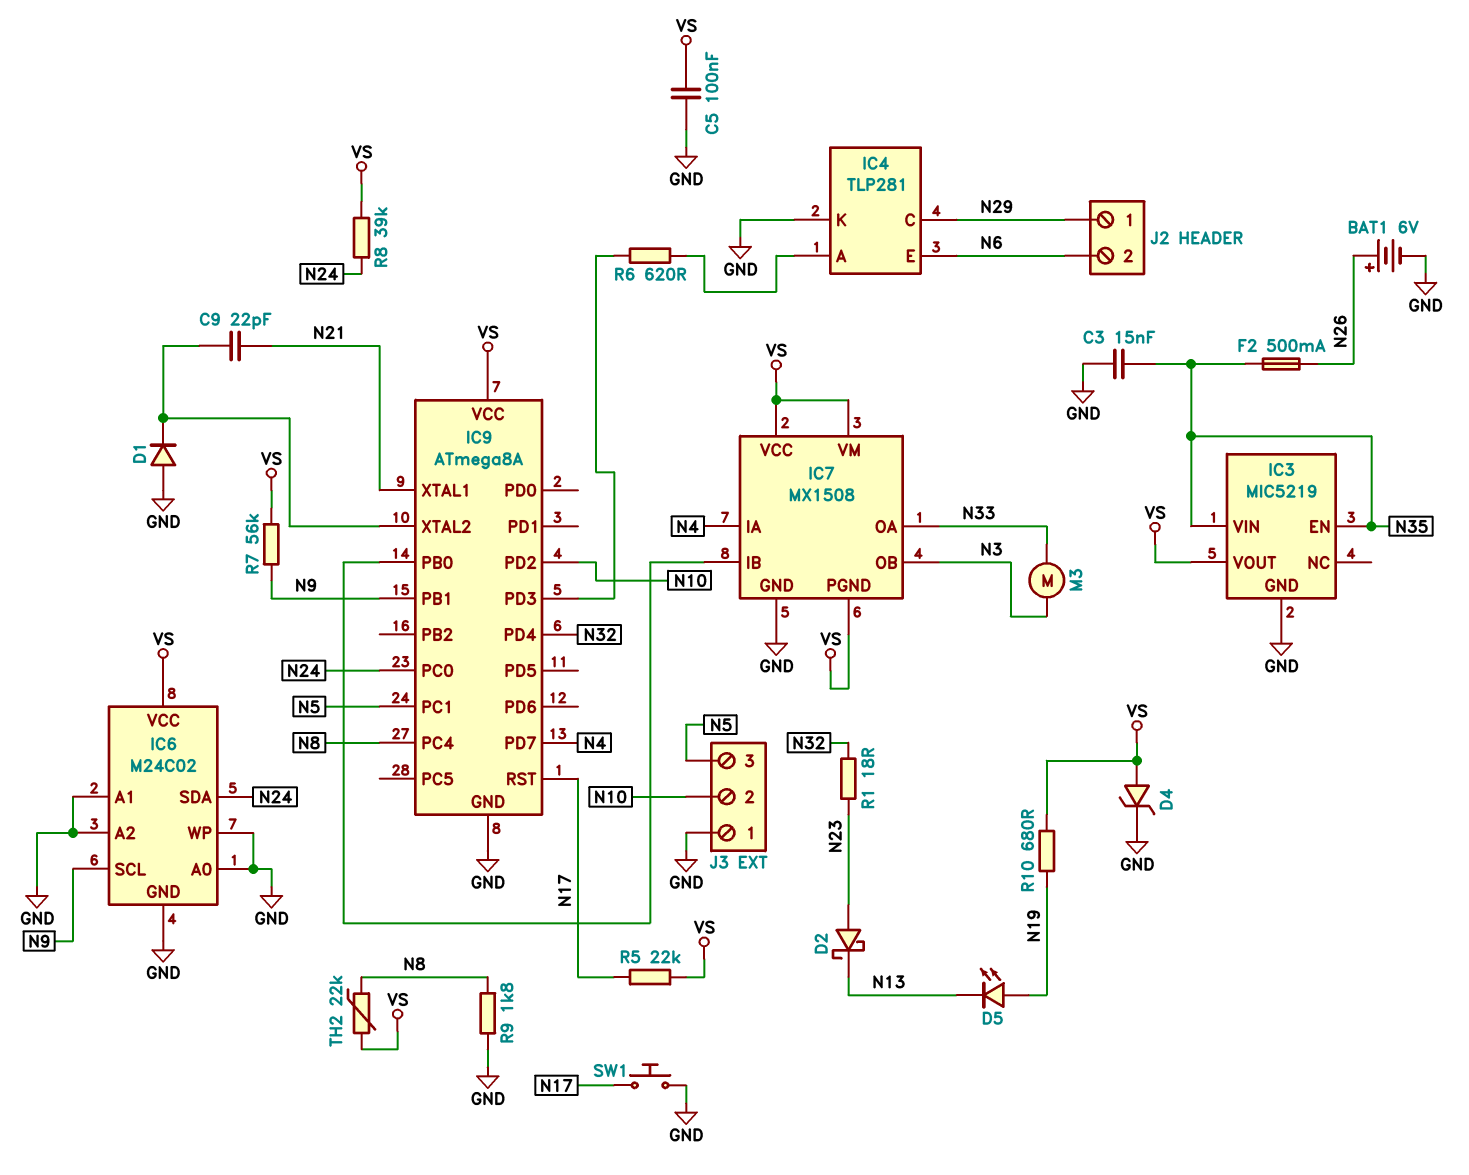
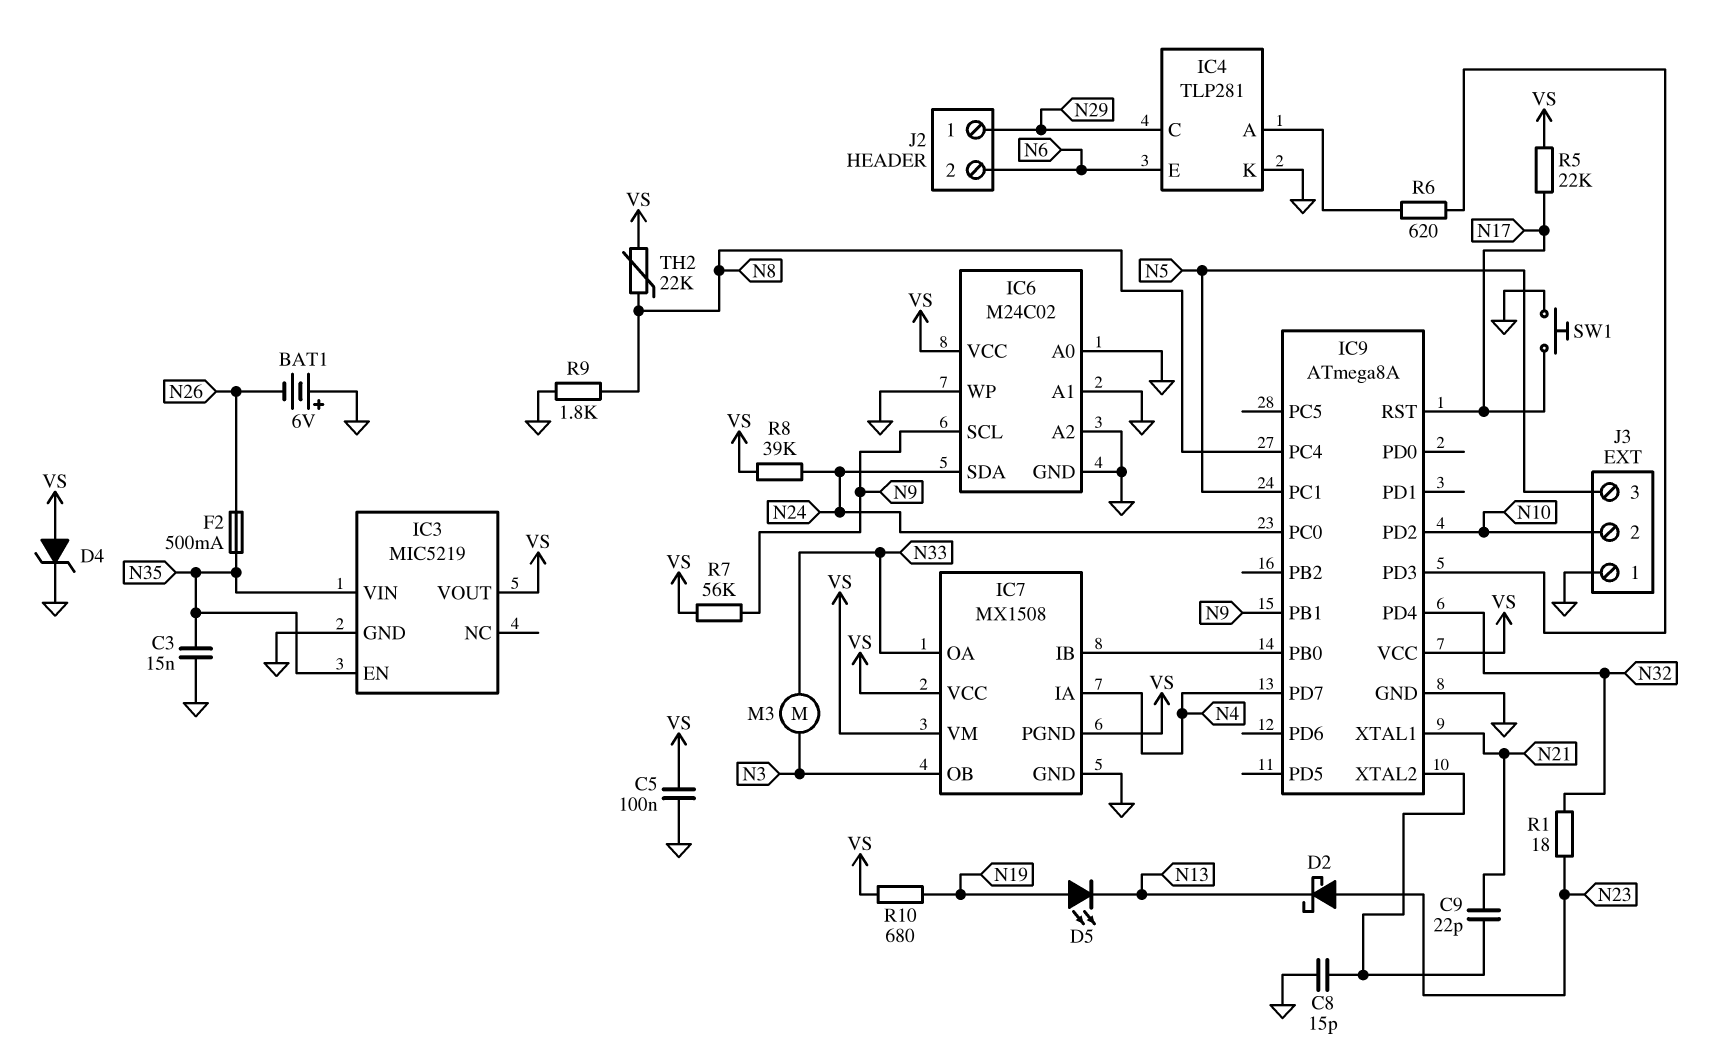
BAT1: 6V (plus N26, minus GND) -> 6V (plus GND, minus N26)
C8: none -> 15pF (GND, IC9/XTAL2)
D1: diode (A GND, K IC9/XTAL2) -> none

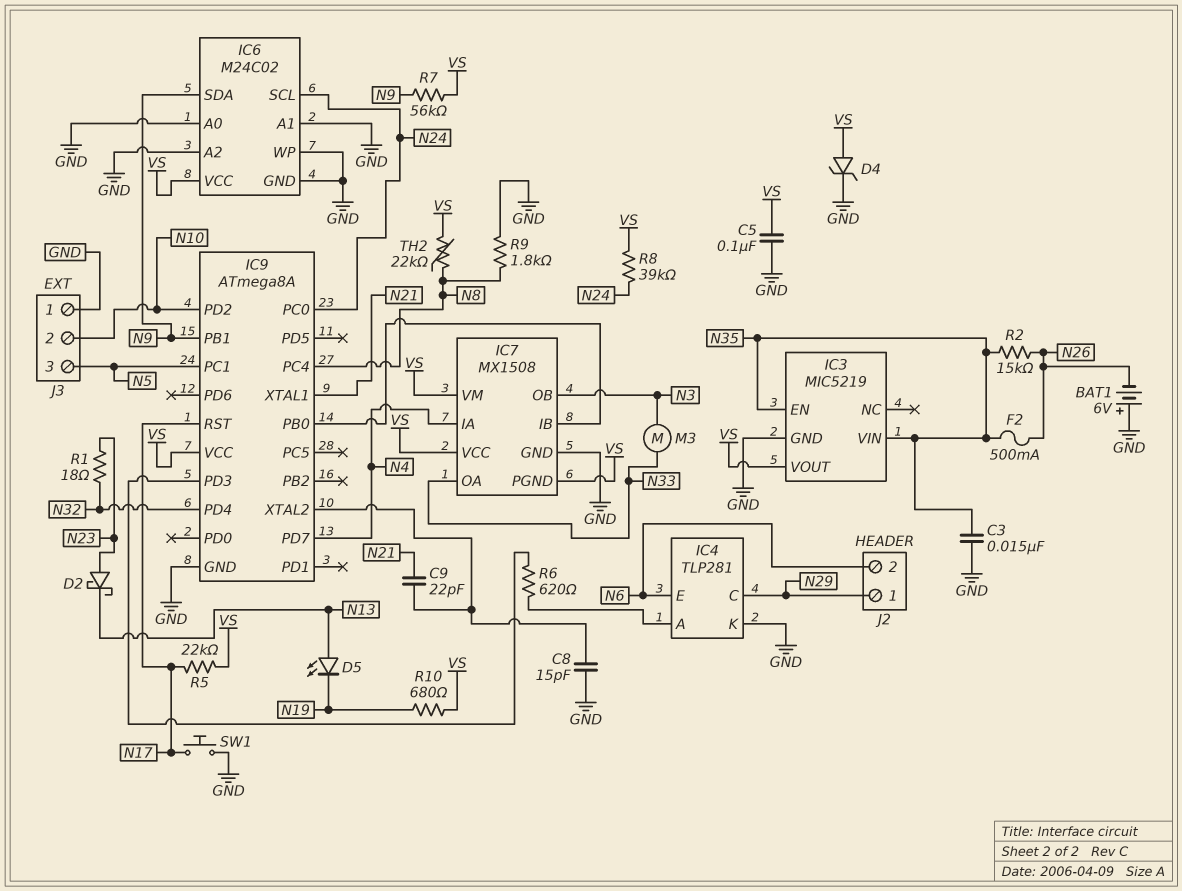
D5: LED (A N19, K N13) -> LED (A N13, K N19)
IC6 pin SCL: N9 -> N24
IC6 pin SDA: N24 -> N9
R2: none -> 15k (N26, N35)

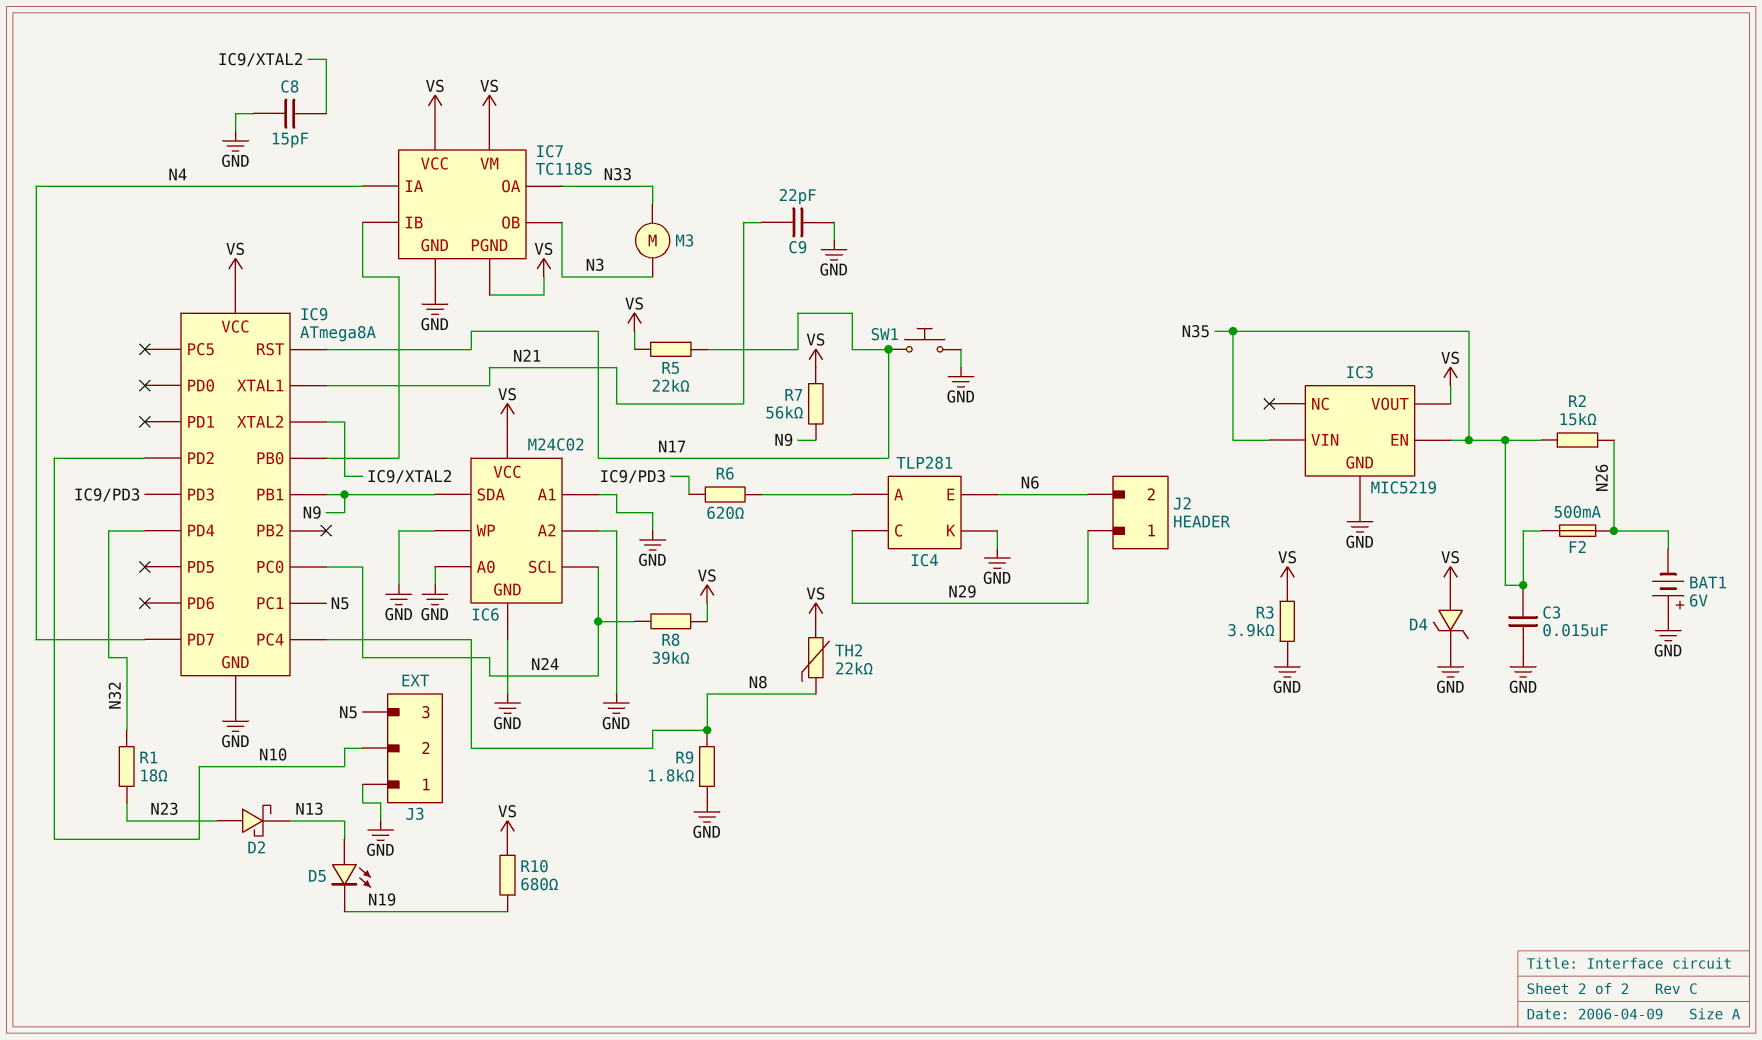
C5: 100nF (GND, VS) -> none
C9: 22pF (IC9/XTAL2, N21) -> 22pF (GND, N21)
IC7: MX1508 -> TC118S
R3: none -> 3.9k (GND, VS)

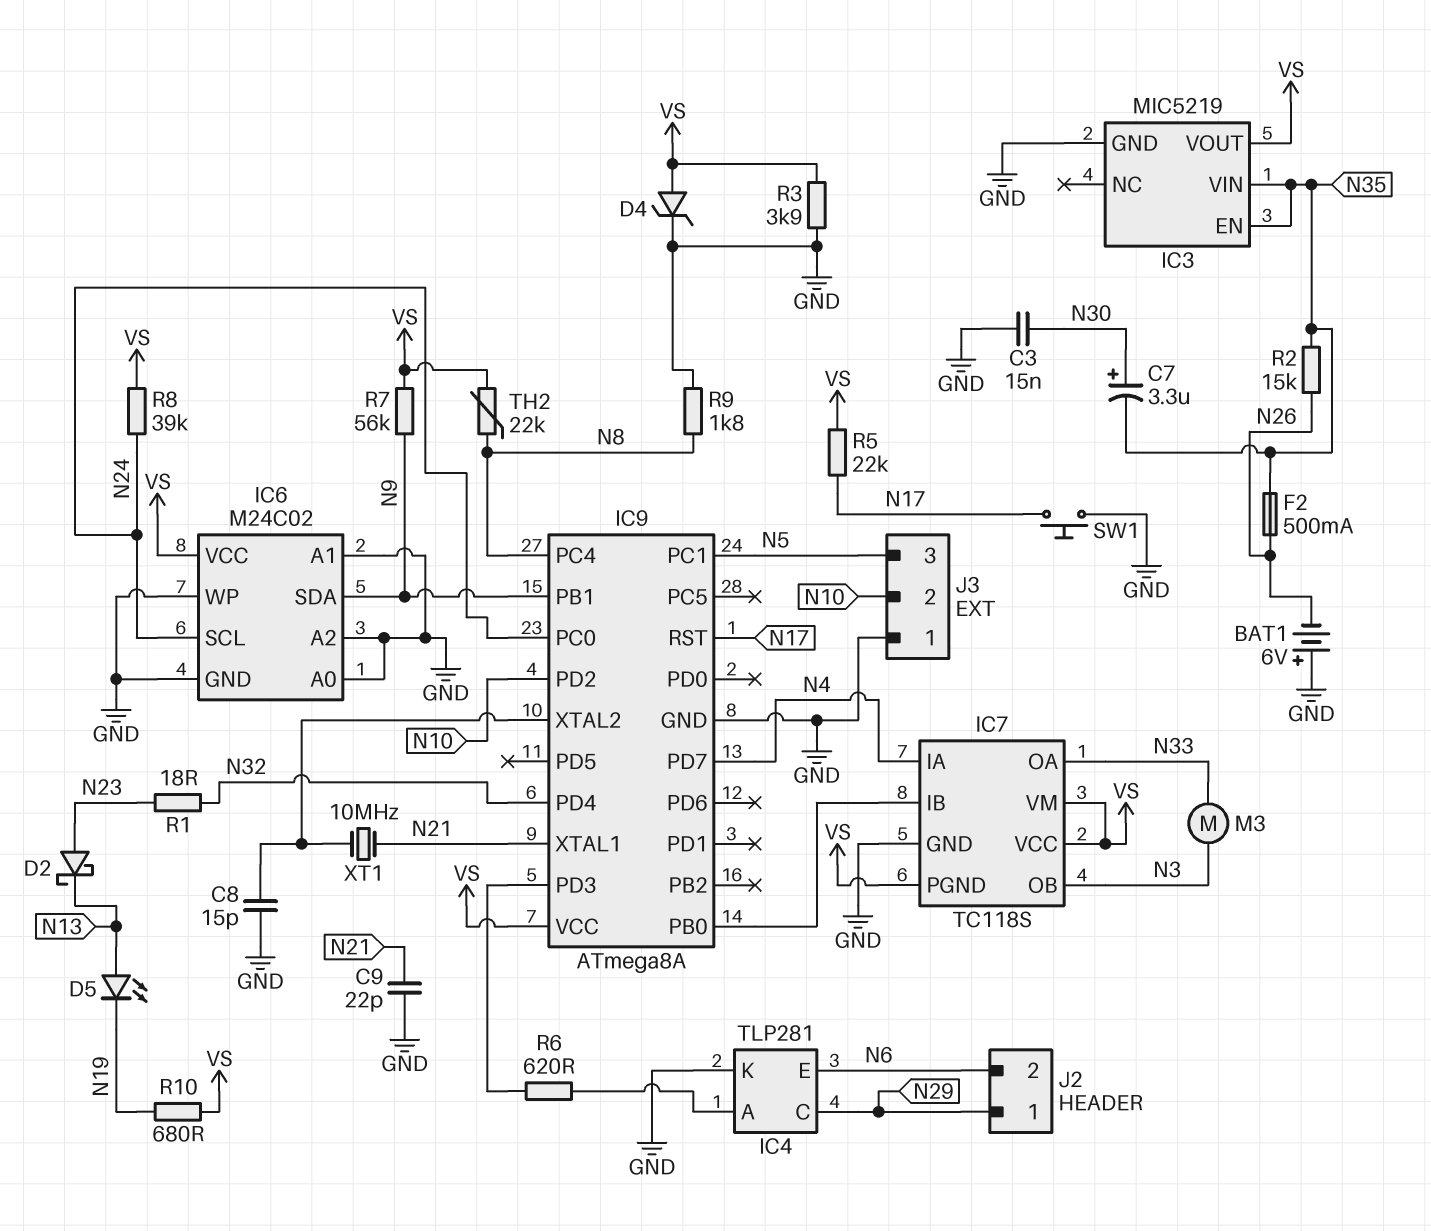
C3: 15nF (GND, N35) -> 15nF (GND, N30)
C7: none -> 3.3uF (plus N30, minus N35)
XT1: none -> 10MHz (IC9/XTAL2, N21)

